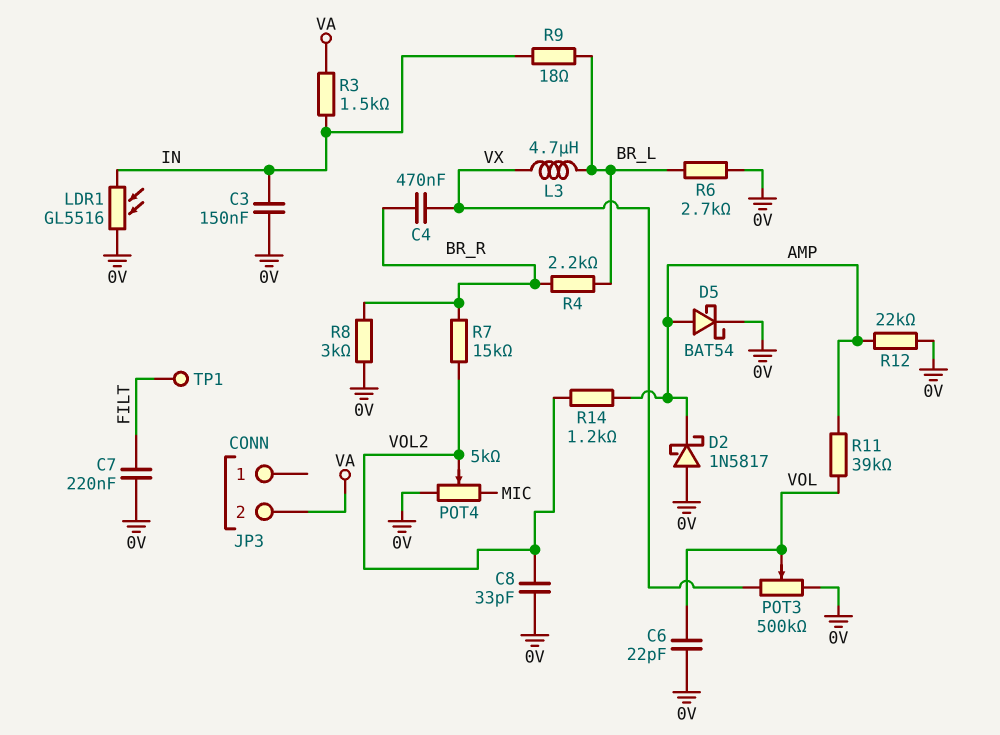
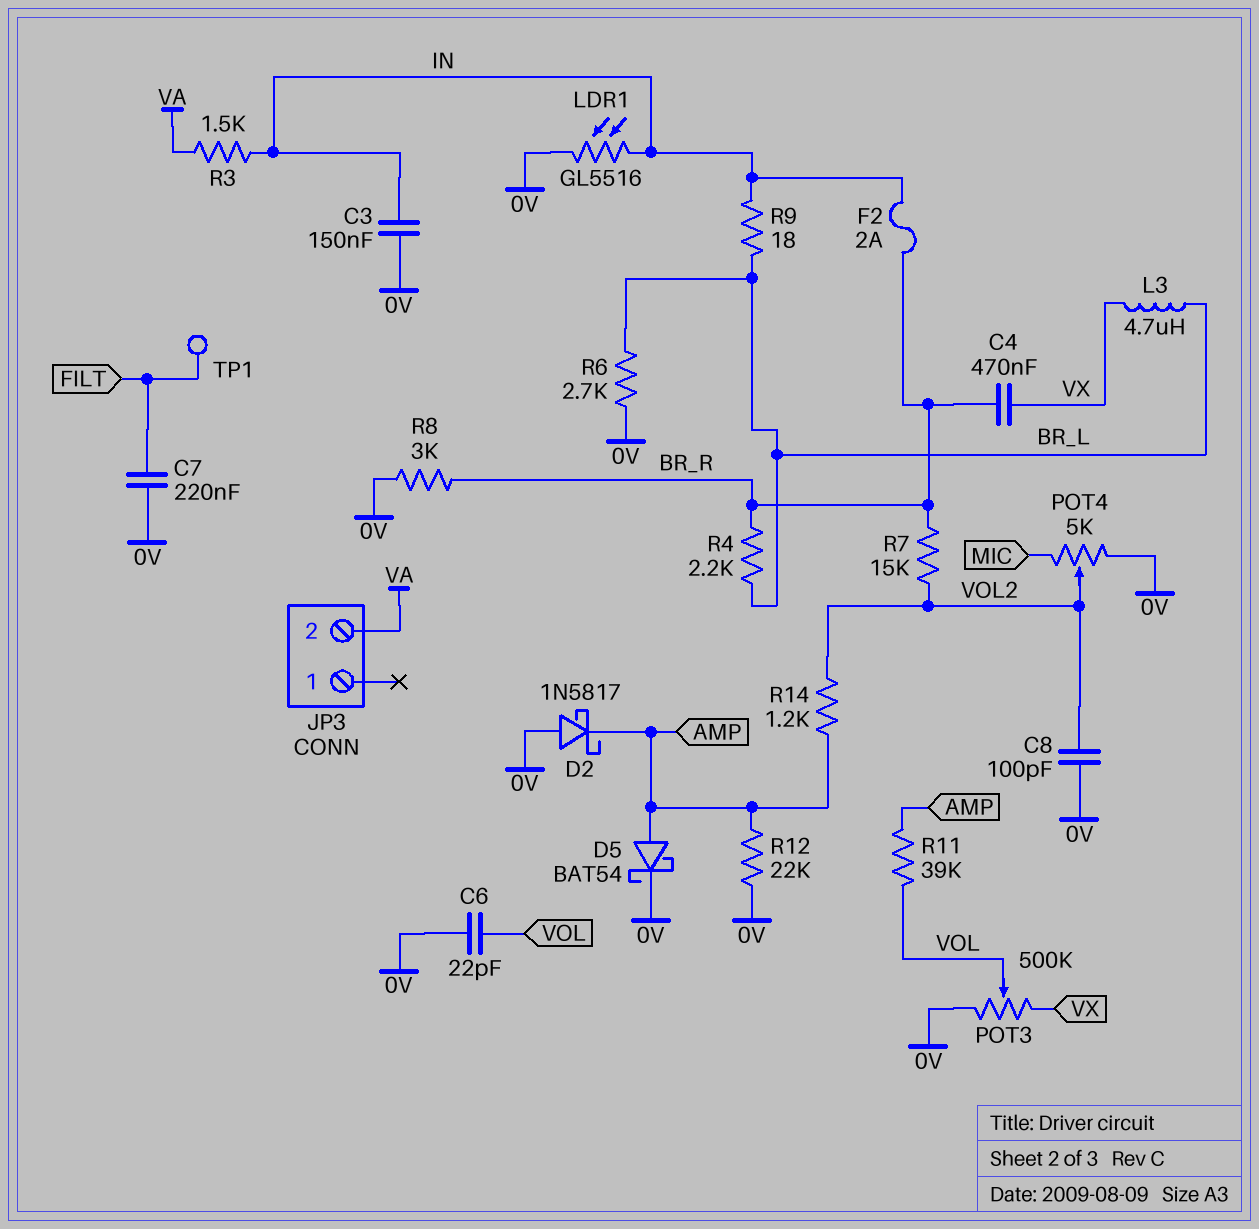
C8: 33pF (0V, VOL2) -> 100pF (0V, VOL2)
F2: none -> 2A (BR_R, IN)

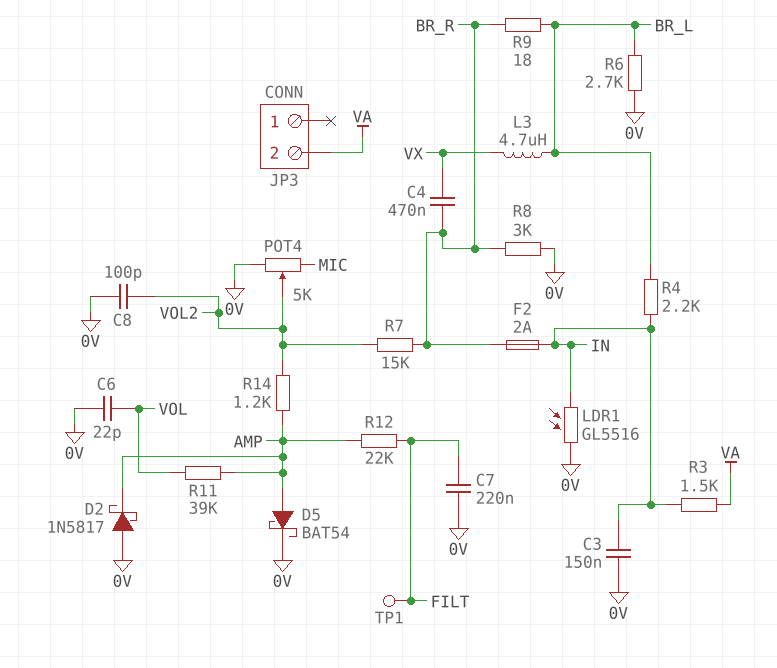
POT3: 500k (0V, VX, wiper VOL) -> none
R4: 2.2k (BR_L, BR_R) -> 2.2k (BR_L, IN)
R9: 18 (BR_L, IN) -> 18 (BR_L, BR_R)
R12: 22k (0V, AMP) -> 22k (AMP, FILT)

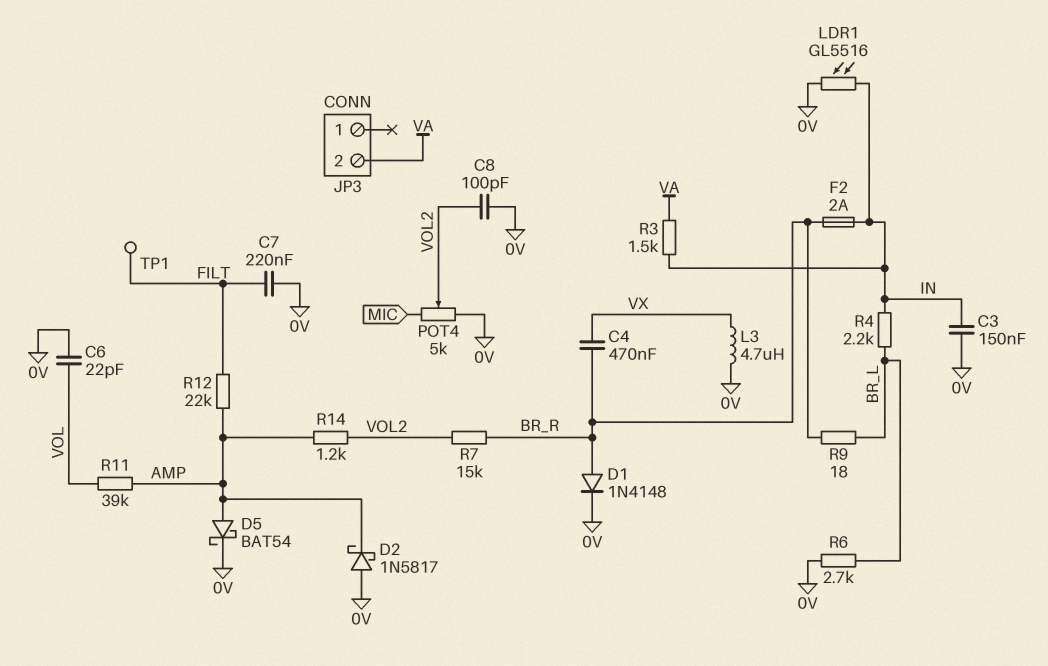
D1: none -> diode 1N4148 (A BR_R, K 0V)
L3: 4.7uH (BR_L, VX) -> 4.7uH (0V, VX)
R8: 3k (0V, BR_R) -> none

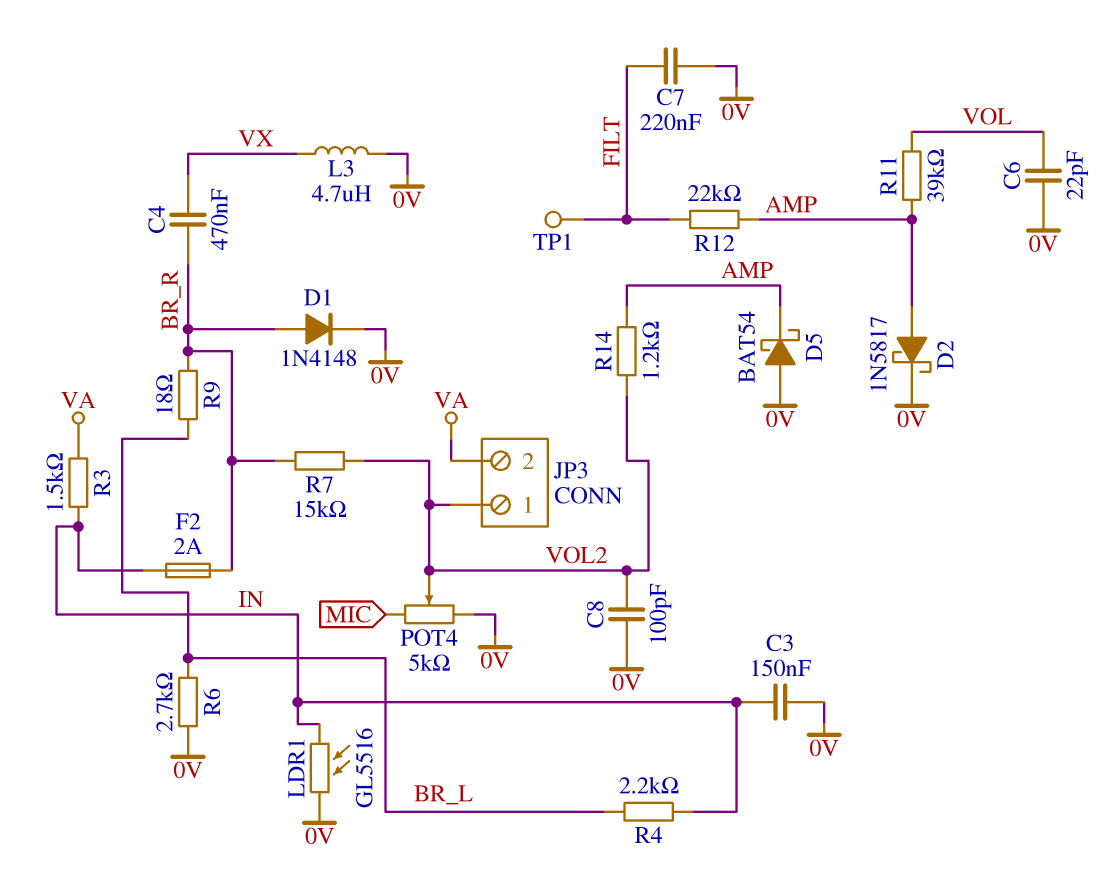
D2: schottky 1N5817 (A 0V, K AMP) -> schottky 1N5817 (A AMP, K 0V)
D5: schottky BAT54 (A AMP, K 0V) -> schottky BAT54 (A 0V, K AMP)
JP3 pin 1: none -> VOL2

